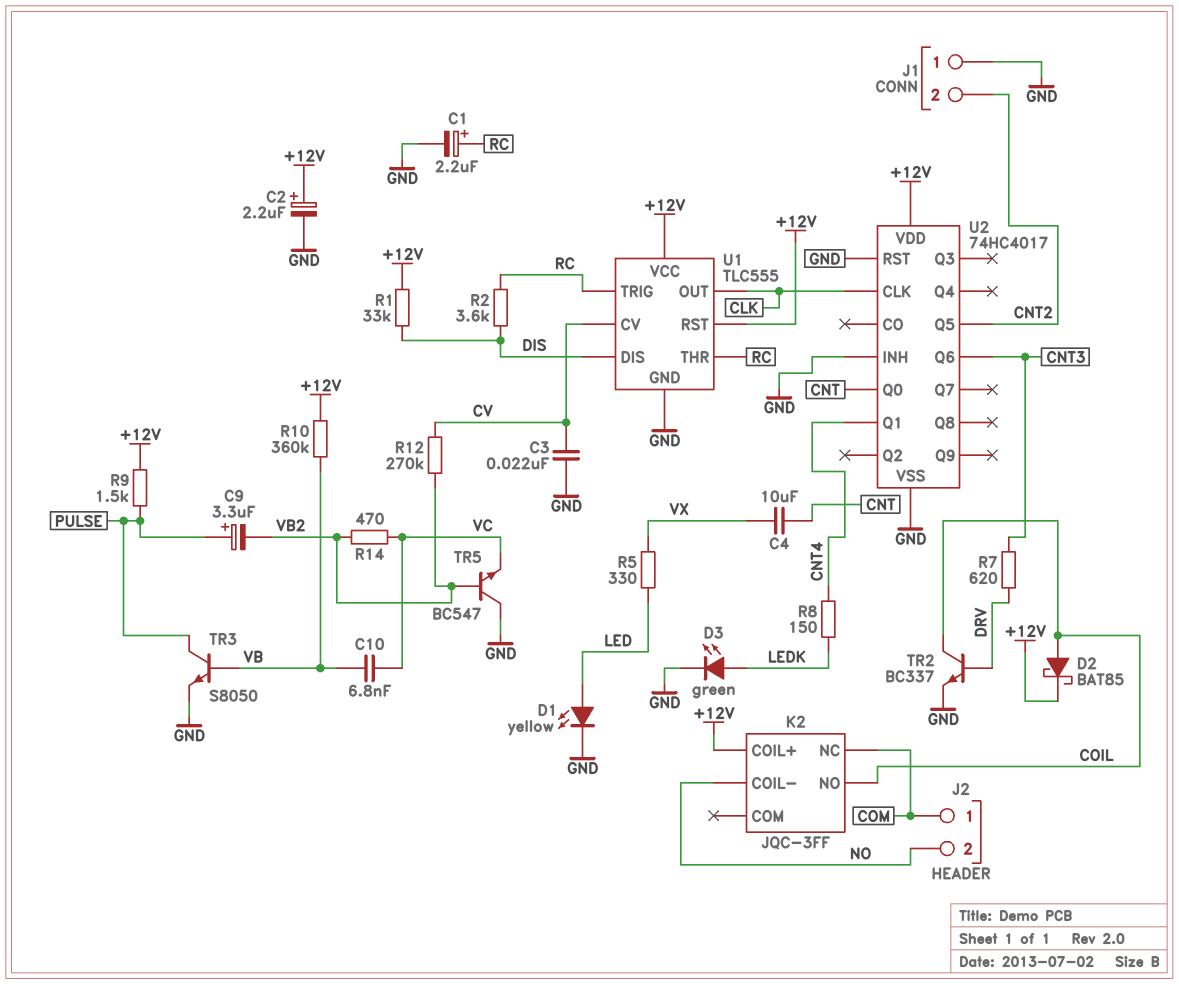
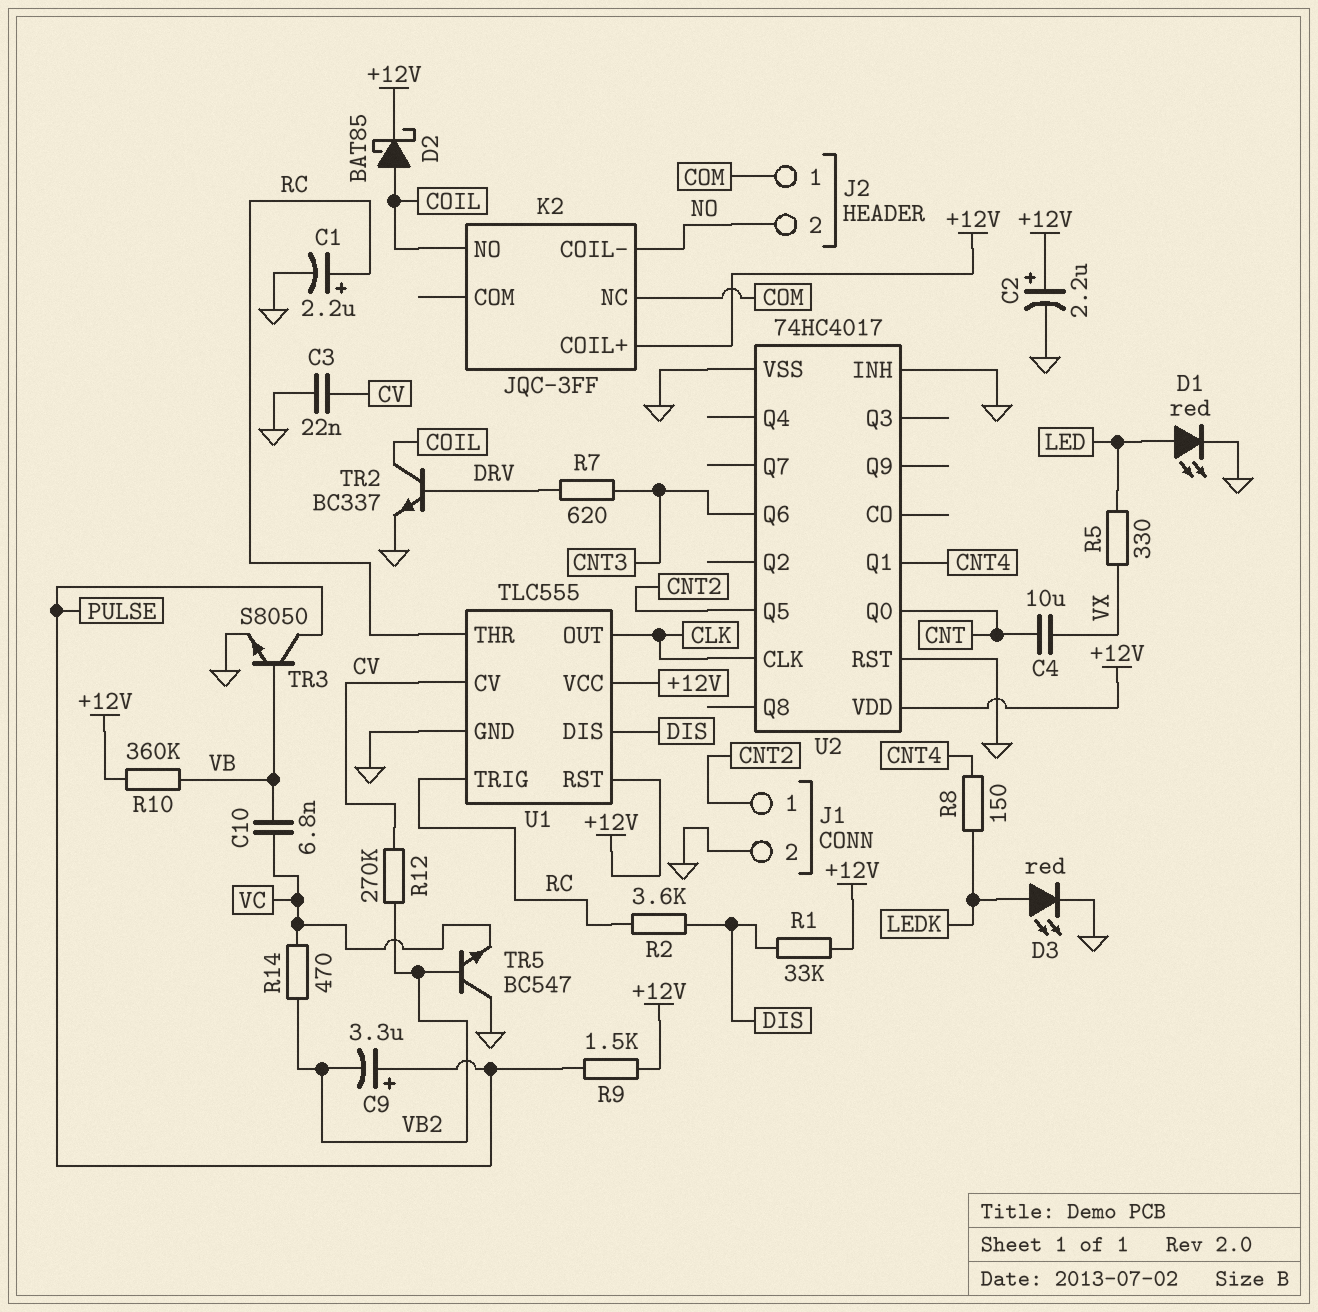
D1: LED yellow (A LED, K GND) -> LED red (A LED, K GND)
D3: LED green (A LEDK, K GND) -> LED red (A LEDK, K GND)
J1 pin 1: GND -> CNT2
J1 pin 2: CNT2 -> GND

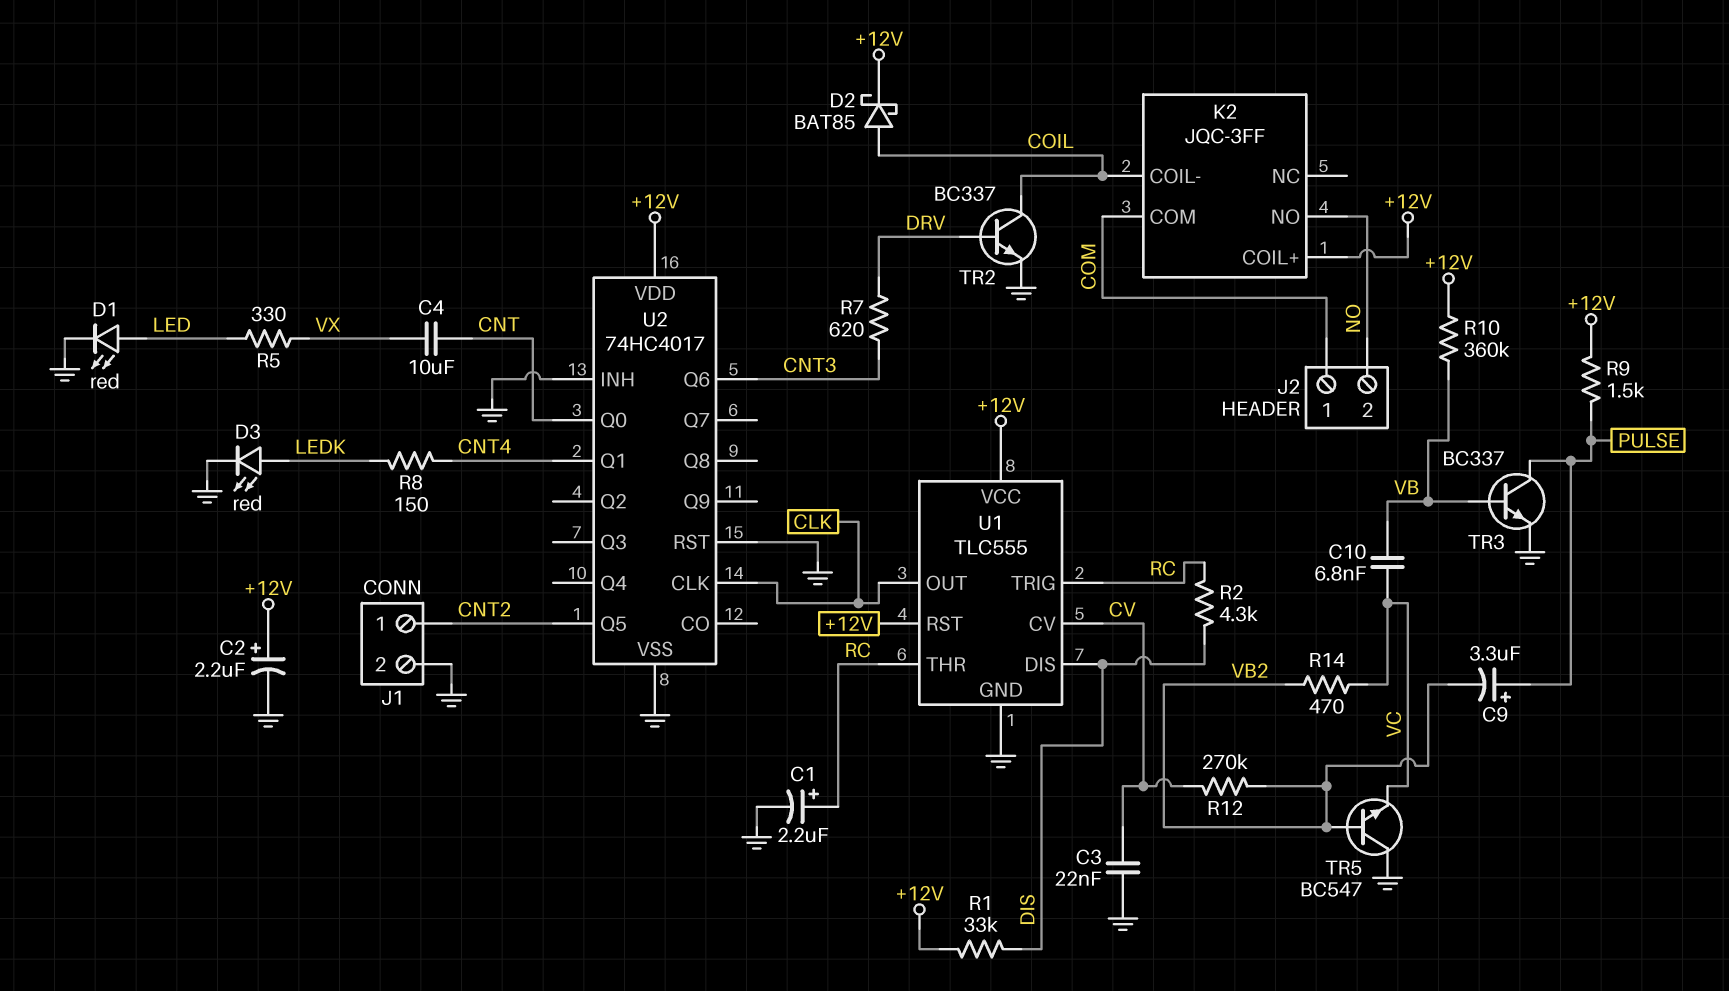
K2 pin COIL-: NO -> COIL
K2 pin COM: none -> COM
K2 pin NC: COM -> none
K2 pin NO: COIL -> NO
R2: 3.6k (DIS, RC) -> 4.3k (DIS, RC)
TR3: NPN S8050 (B VB, C PULSE, E GND) -> NPN BC337 (B VB, C PULSE, E GND)

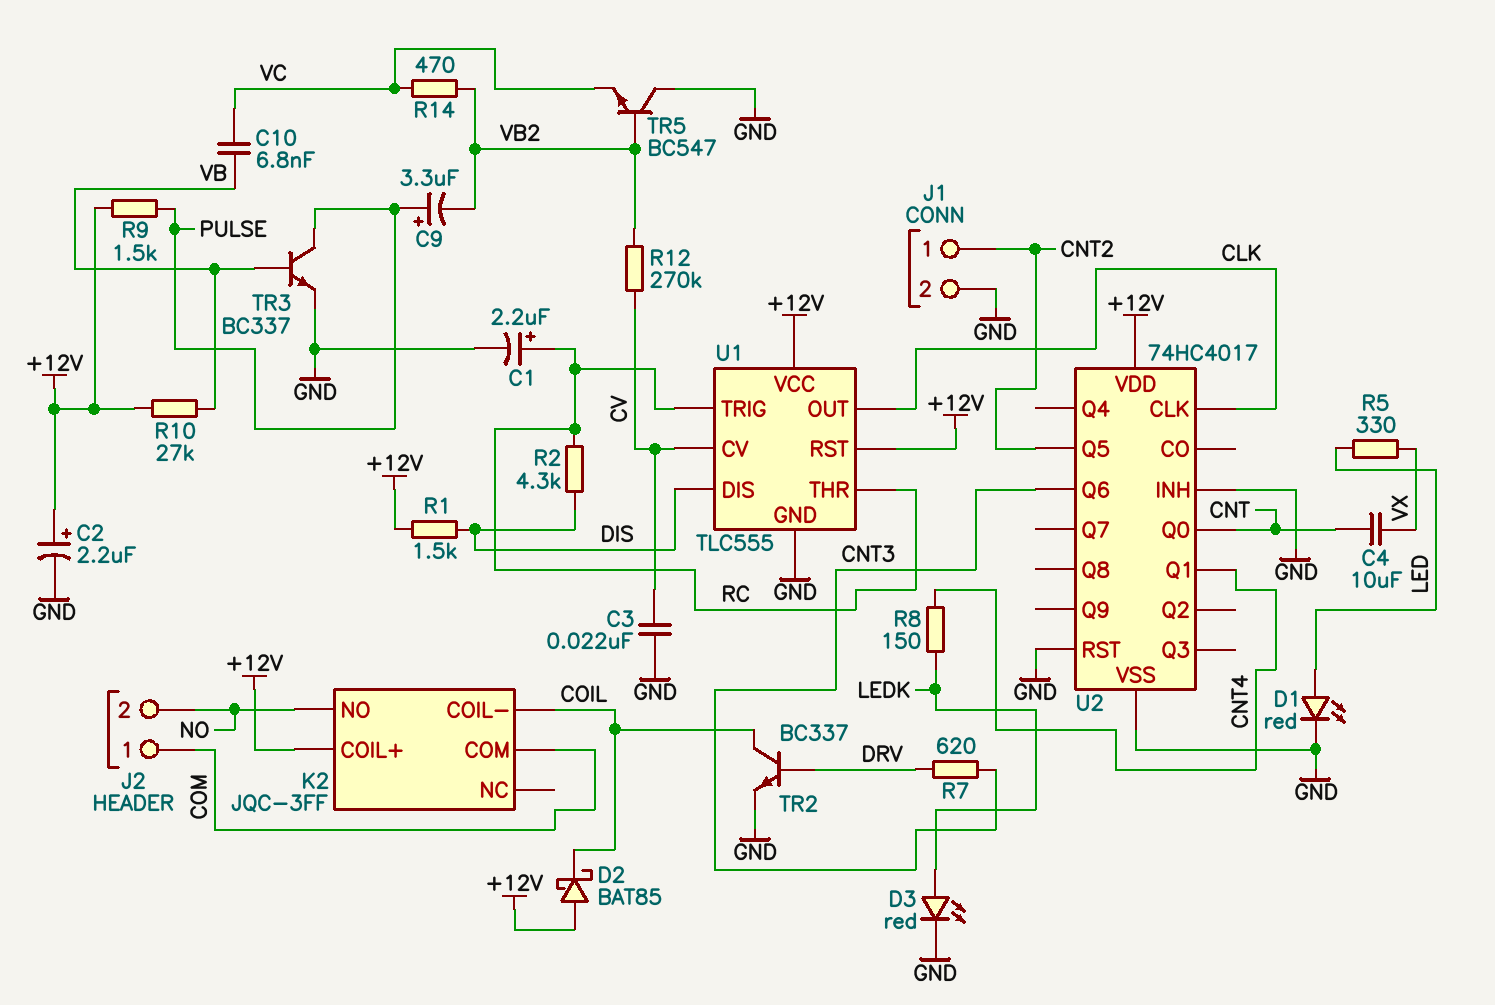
D2: schottky BAT85 (A COIL, K +12V) -> schottky BAT85 (A +12V, K COIL)
R1: 33k (+12V, DIS) -> 1.5k (+12V, DIS)
R10: 360k (+12V, VB) -> 27k (+12V, VB)

